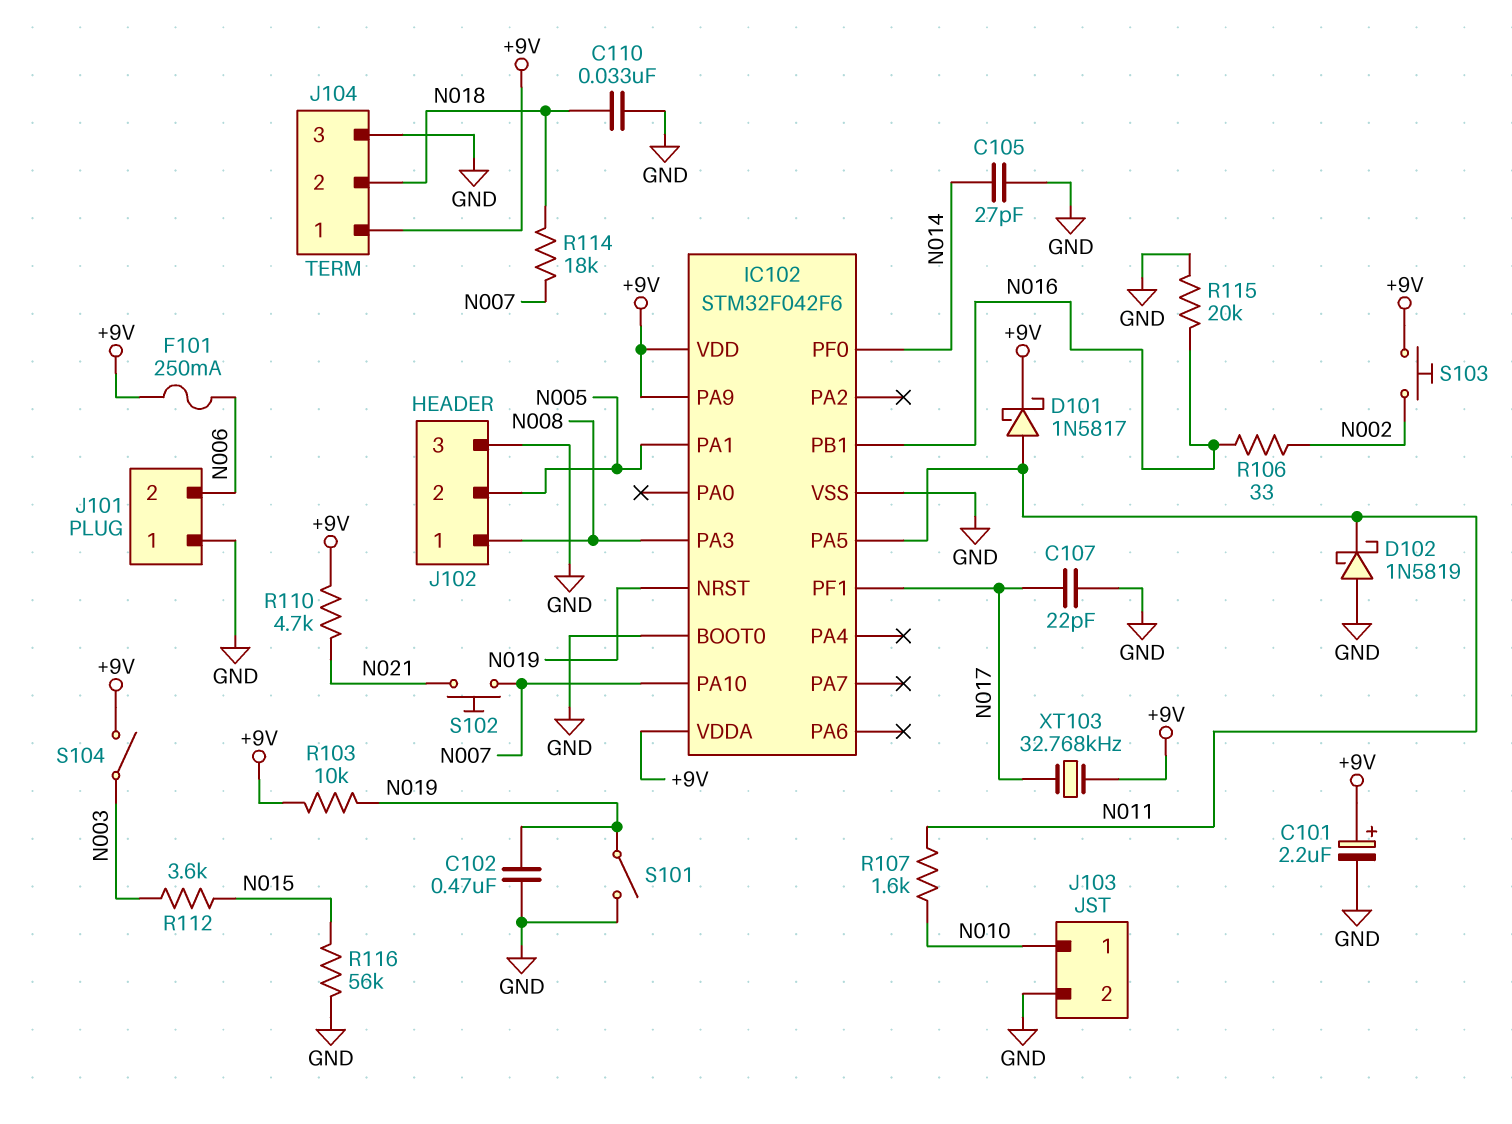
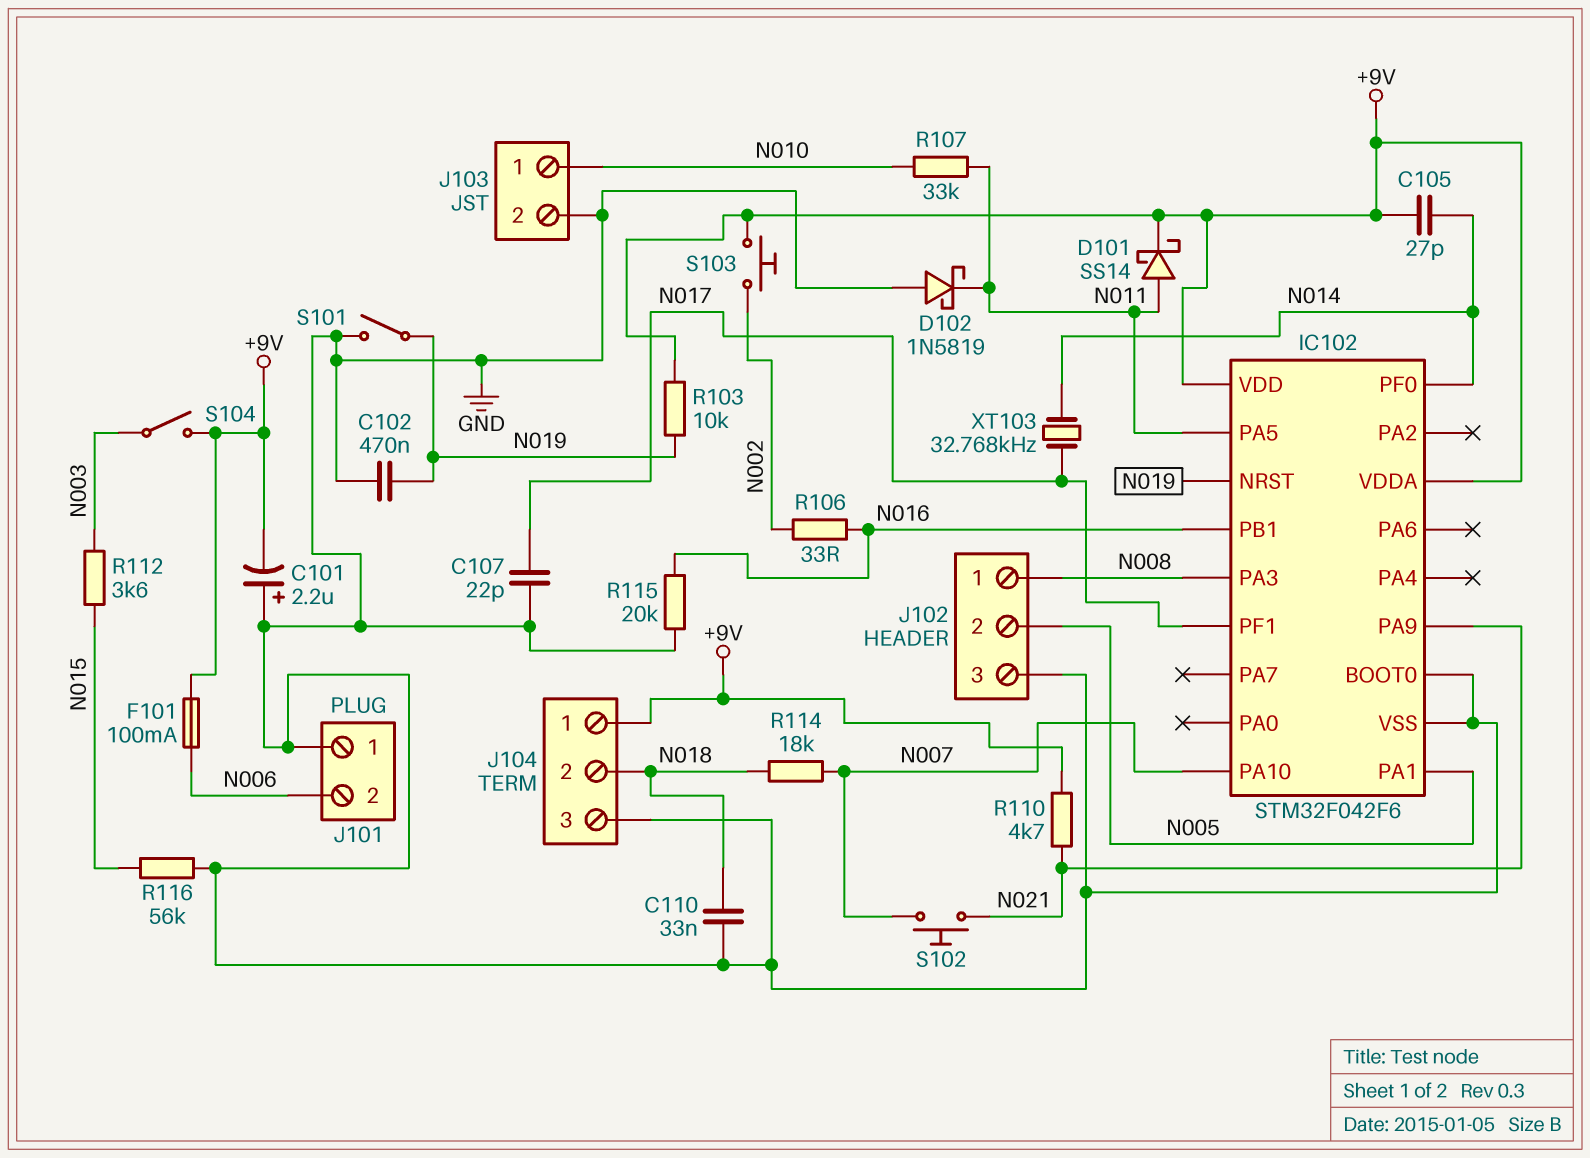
C101: 2.2uF (plus +9V, minus GND) -> 2.2uF (plus GND, minus +9V)
C105: 27pF (GND, N014) -> 27pF (+9V, N014)
D101: schottky 1N5817 (A N011, K +9V) -> schottky SS14 (A N011, K +9V)
F101: 250mA (+9V, N006) -> 100mA (+9V, N006)
IC102 pin PA9: +9V -> N021
R107: 1.6k (N010, N011) -> 33k (N010, N011)
XT103: 32.768kHz (+9V, N017) -> 32.768kHz (N014, N017)

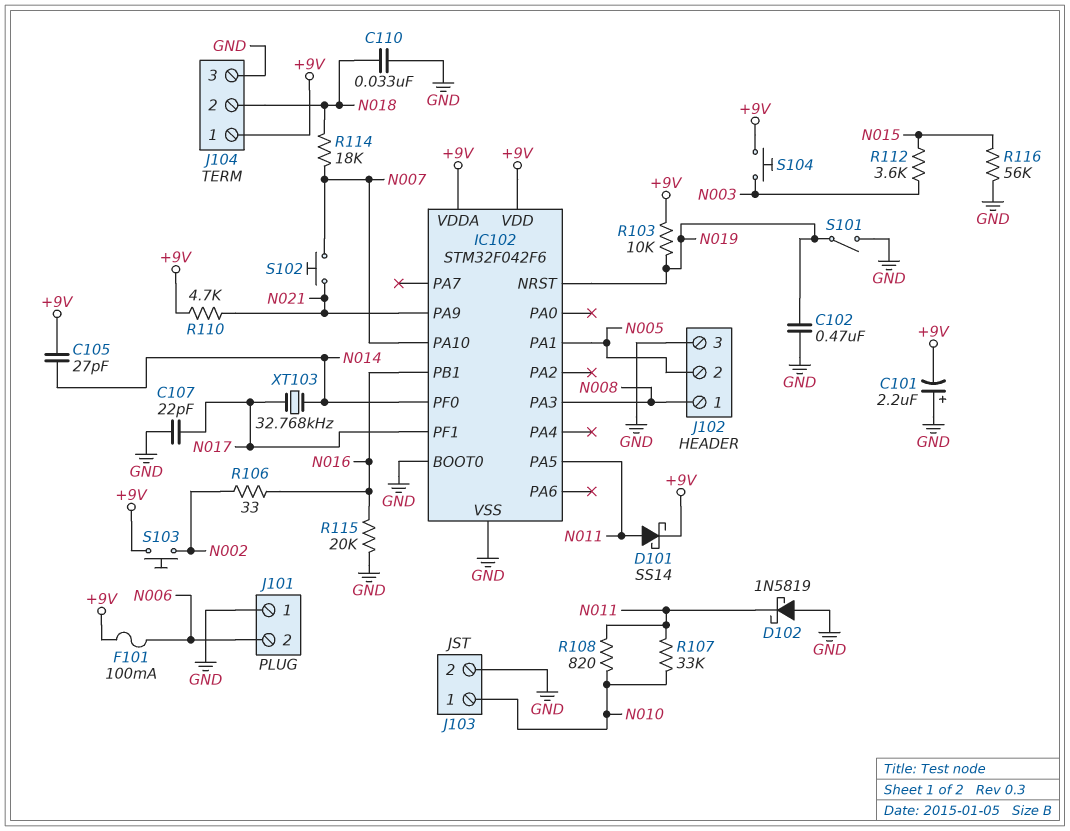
R108: none -> 820 (N010, N011)
S104: switch (+9V, N003) -> button (+9V, N003)

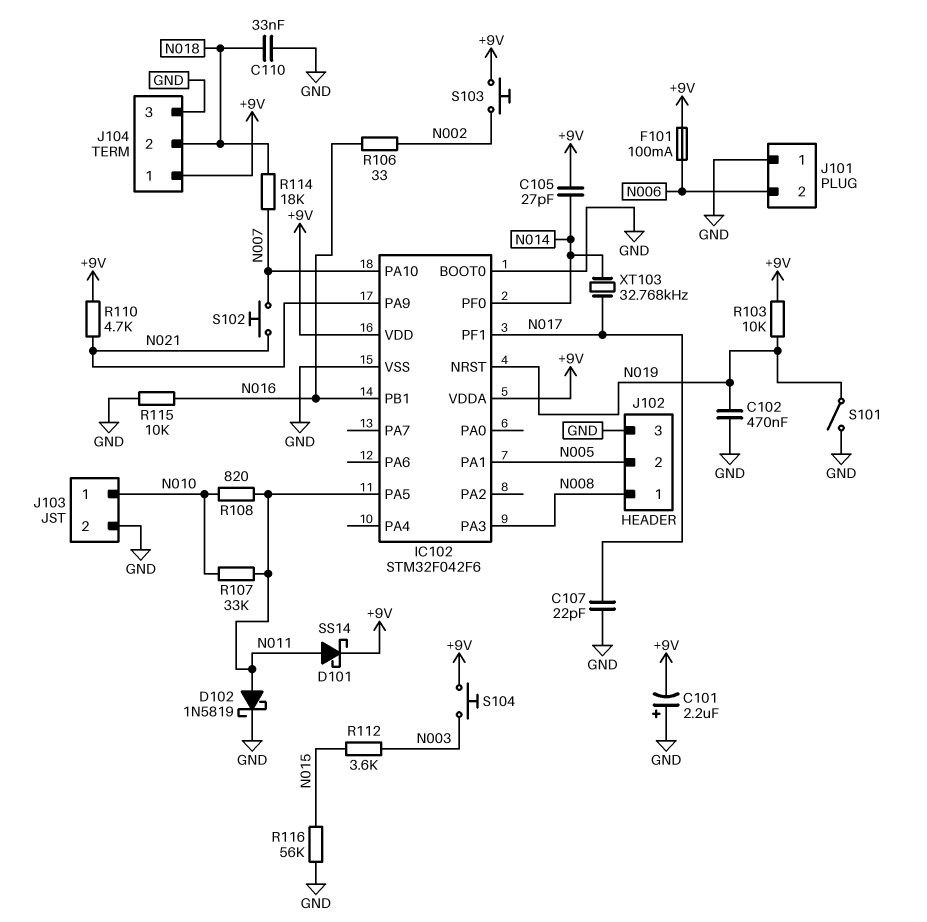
D102: schottky 1N5819 (A GND, K N011) -> schottky 1N5819 (A N011, K GND)
R115: 20k (GND, N016) -> 10k (GND, N016)

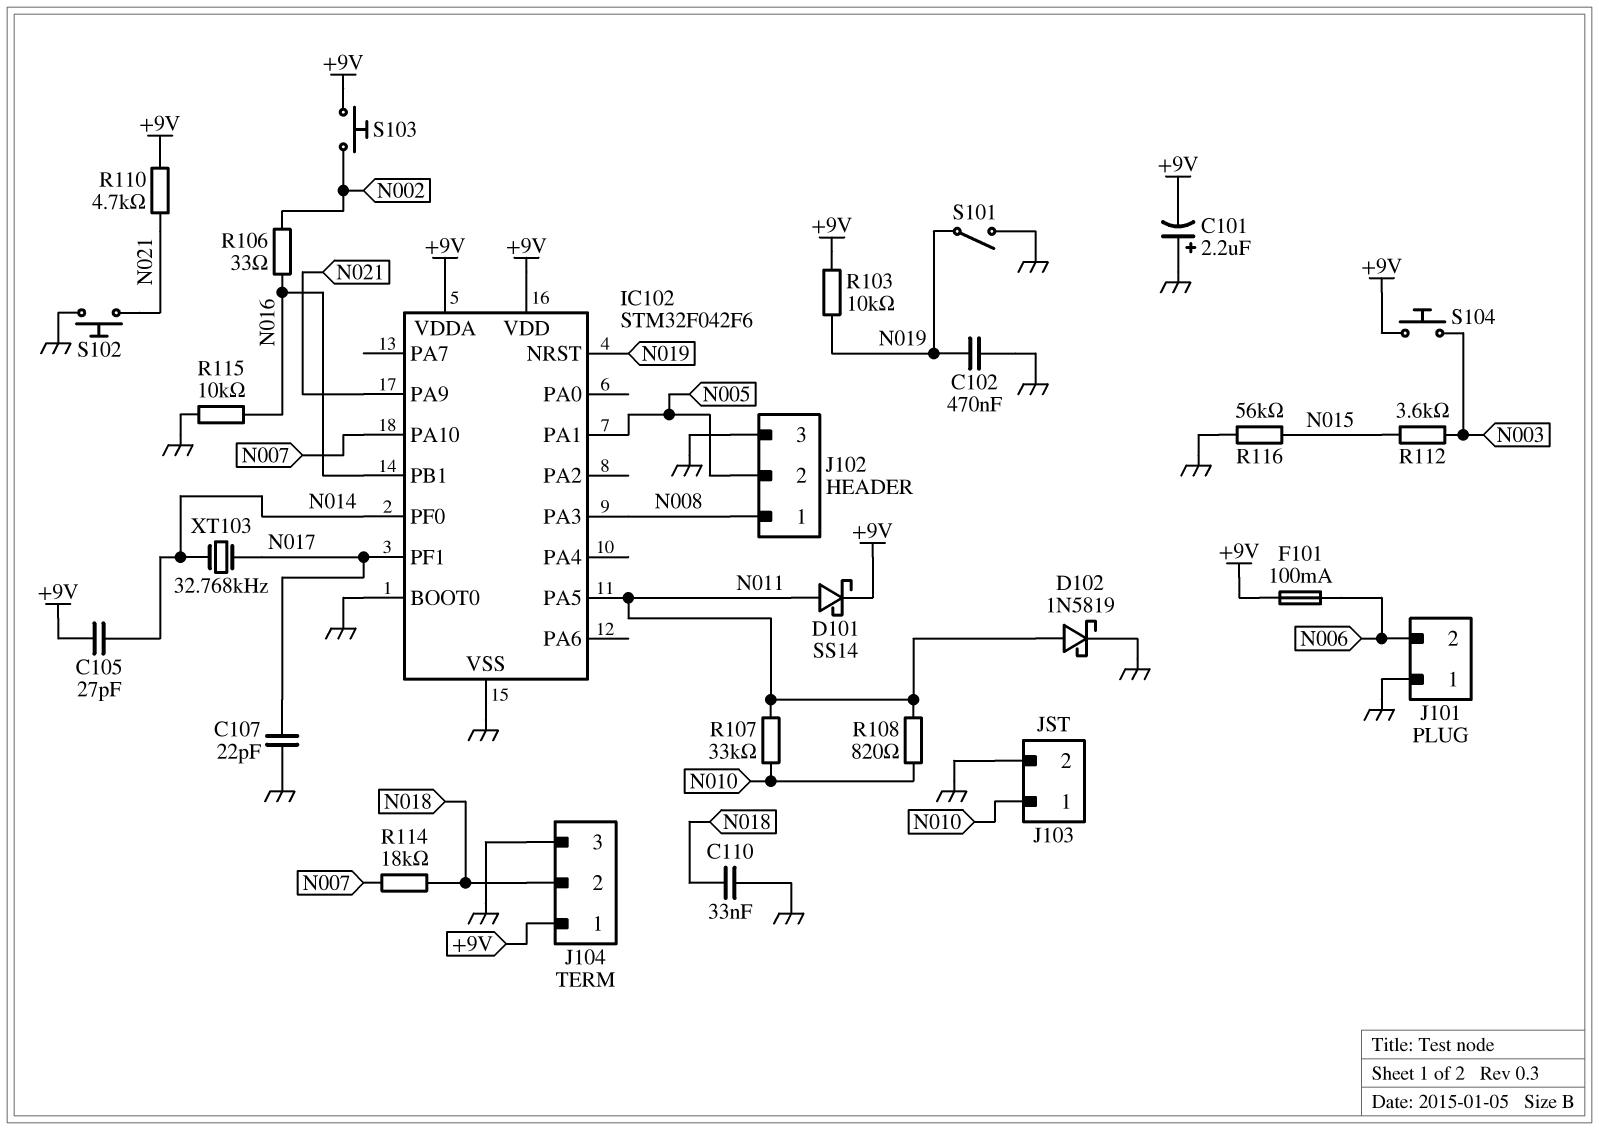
S102: button (N007, N021) -> button (GND, N021)

